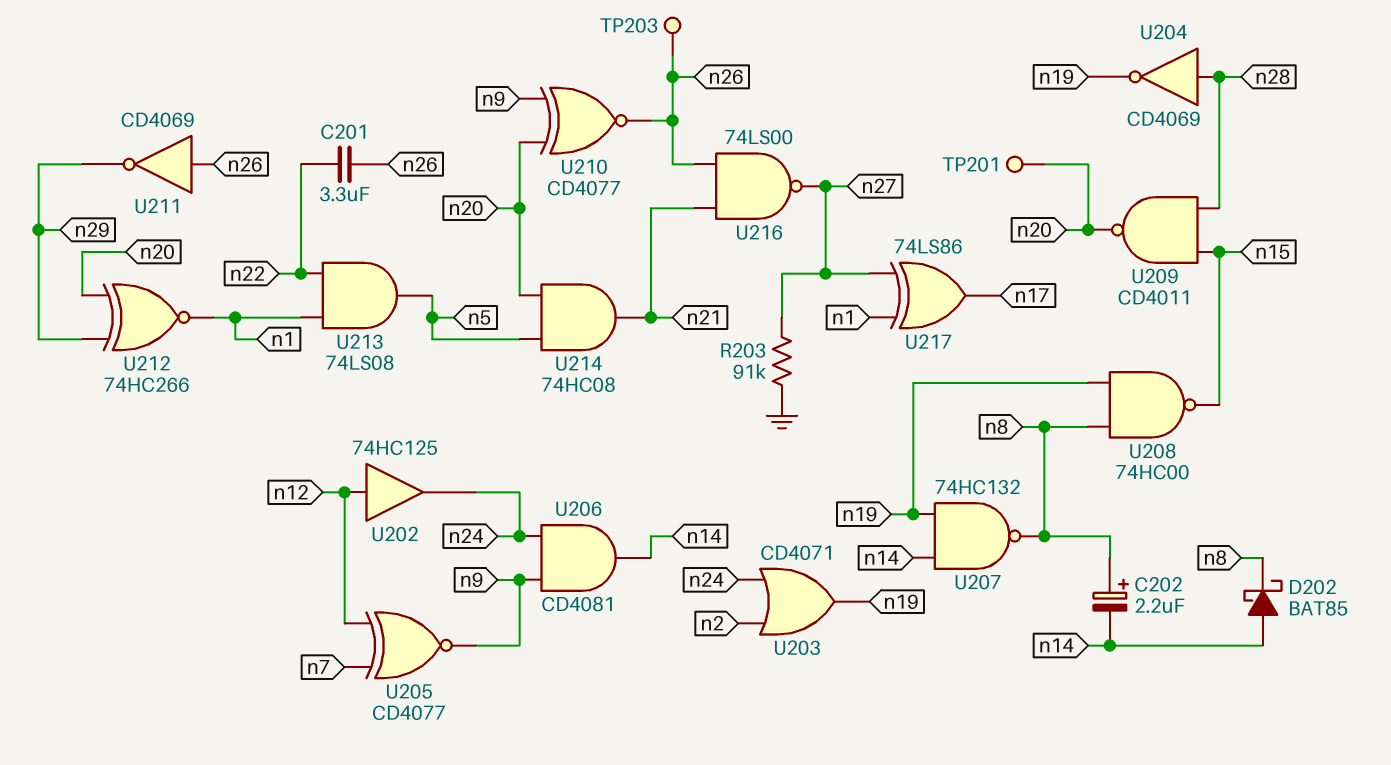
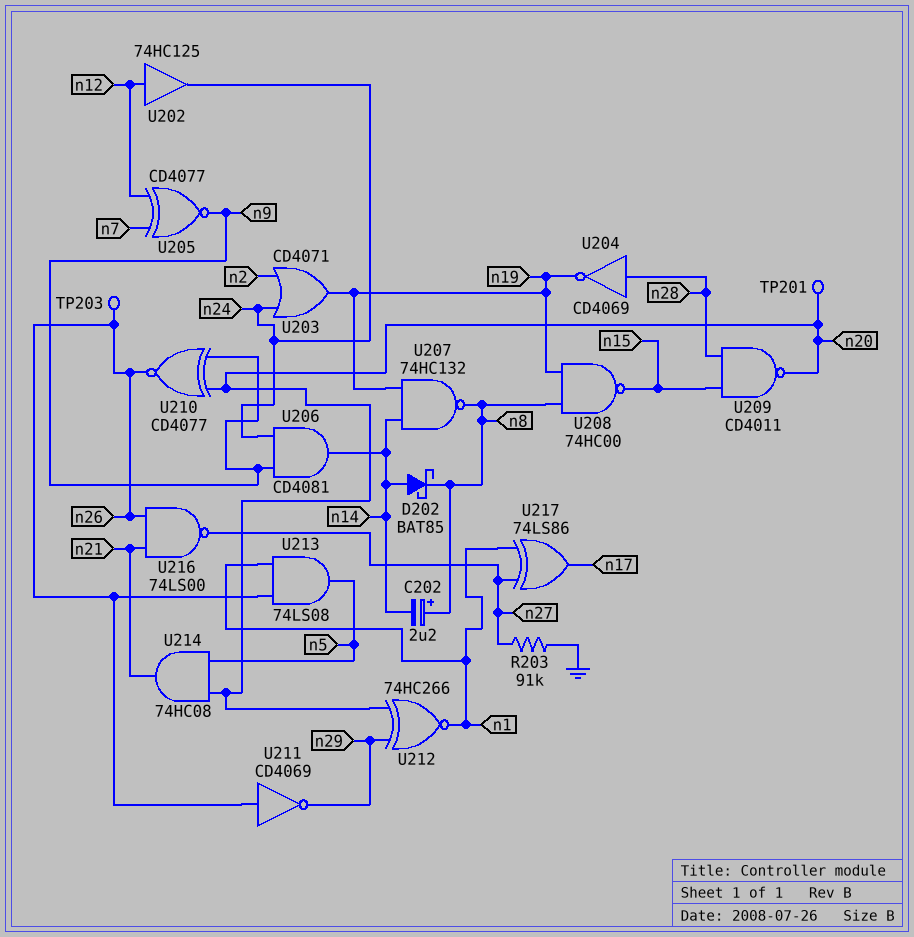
C201: 3.3uF (n22, n26) -> none
U213: AND 74LS08 (in n1, in n22, out n5) -> AND 74LS08 (in n1, in n26, out n5)

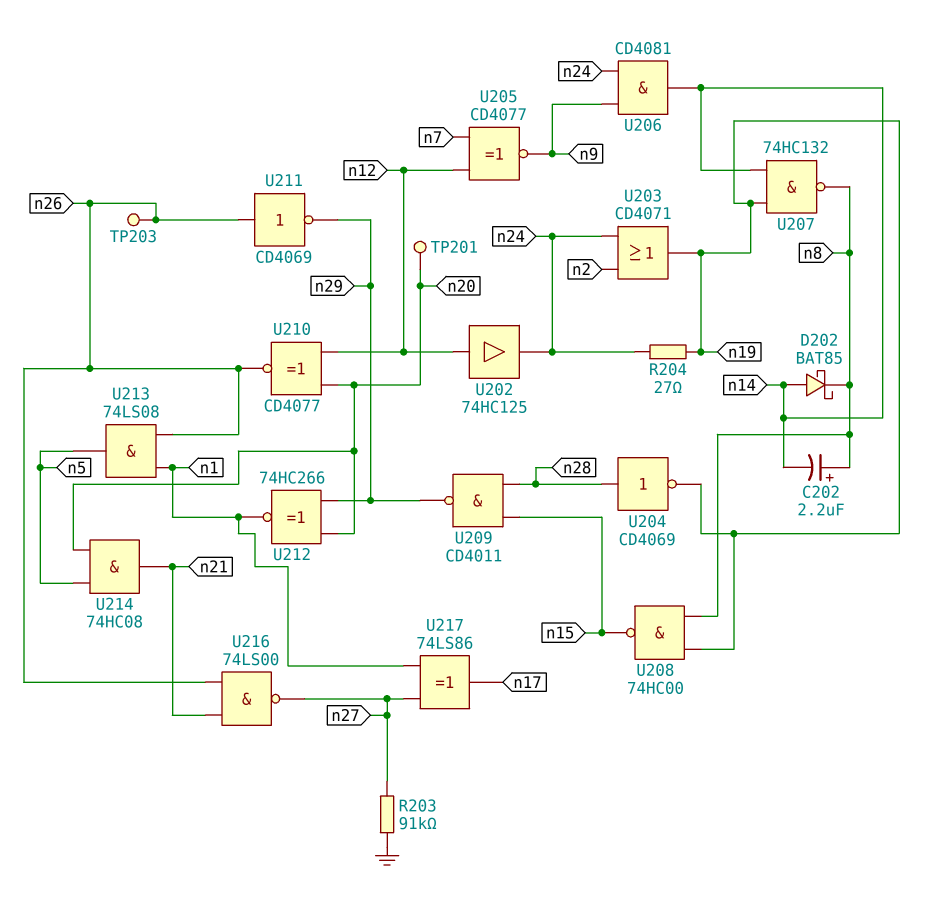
R204: none -> 27 (n19, n24)
U209: NAND CD4011 (in n15, in n28, out n20) -> NAND CD4011 (in n15, in n28, out n29)
U210: XNOR CD4077 (in n9, in n20, out n26) -> XNOR CD4077 (in n12, in n20, out n26)

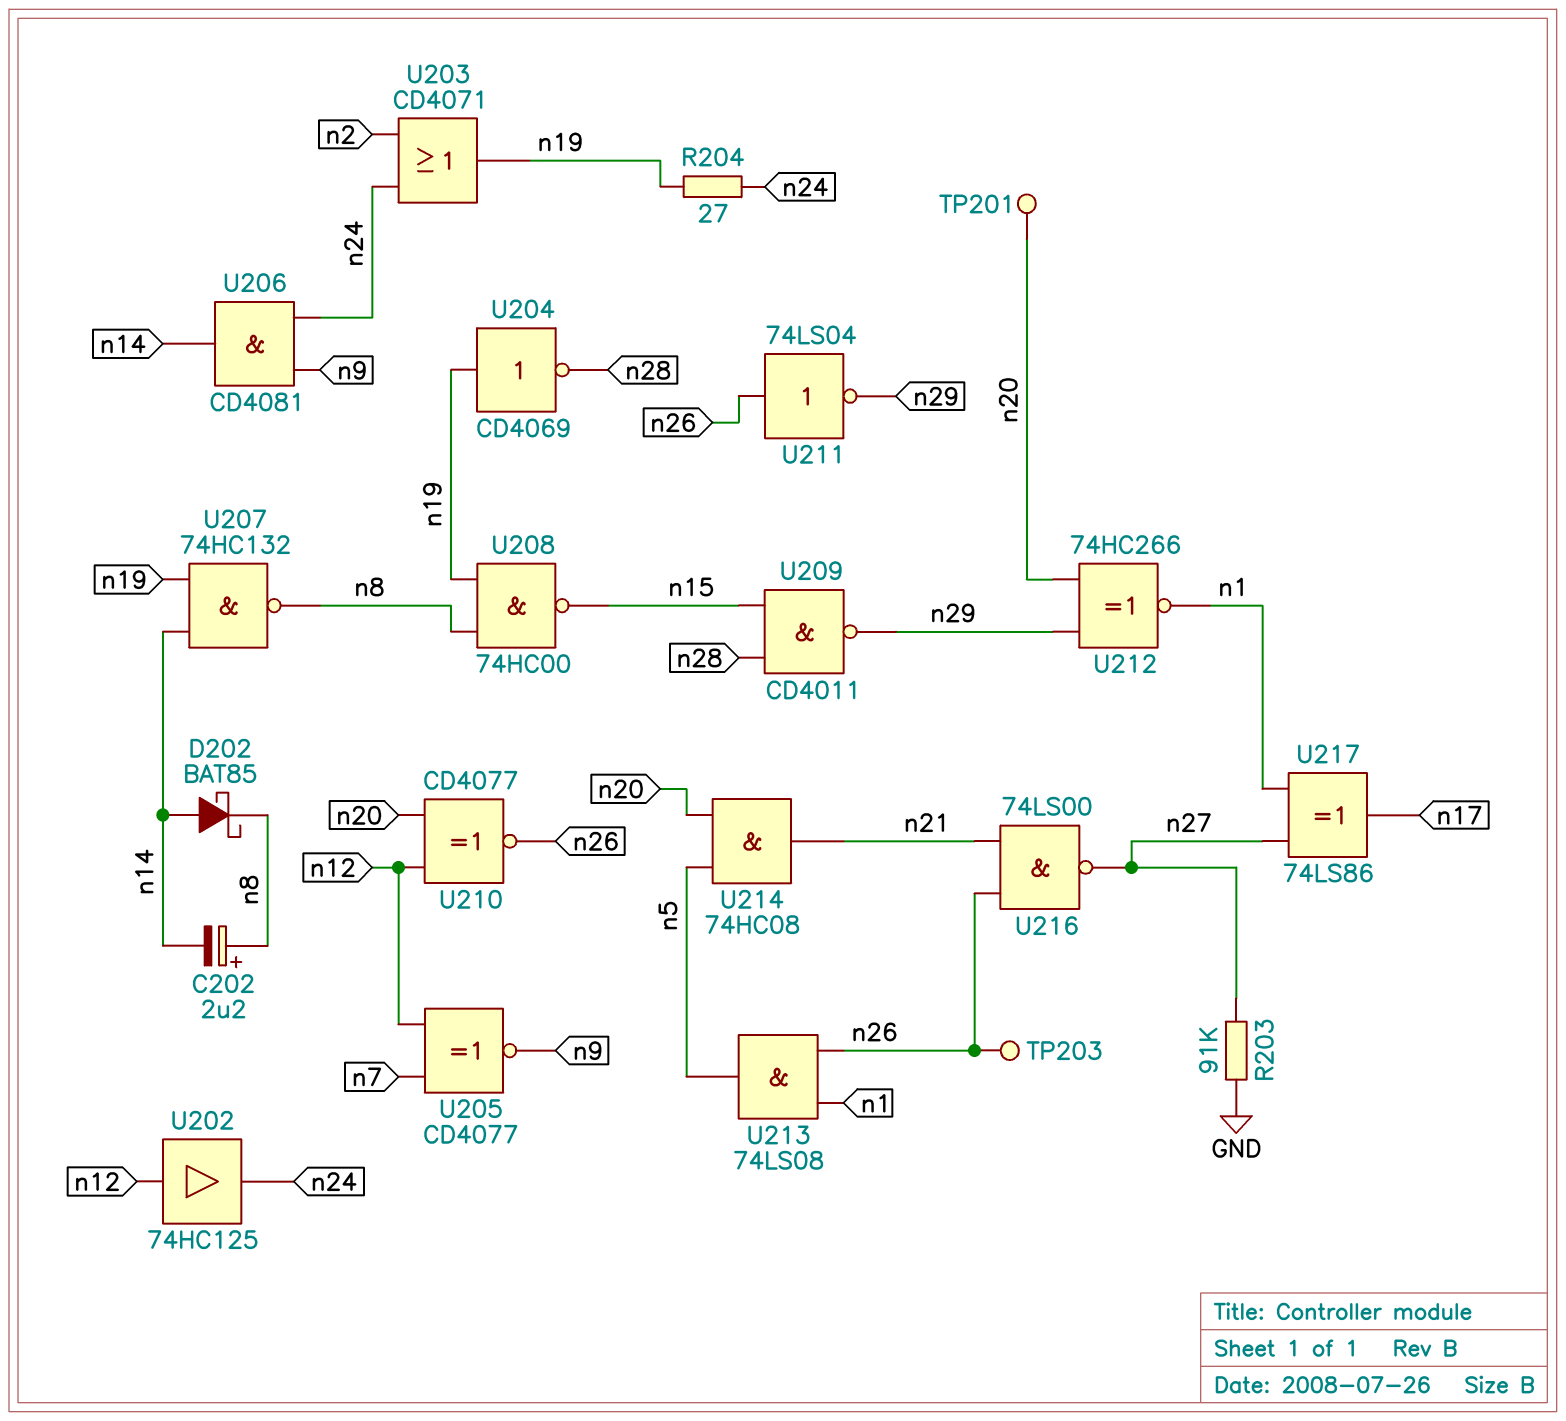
U204: NOT CD4069 (in n28, out n19) -> NOT CD4069 (in n19, out n28)
U211: NOT CD4069 (in n26, out n29) -> NOT 74LS04 (in n26, out n29)

